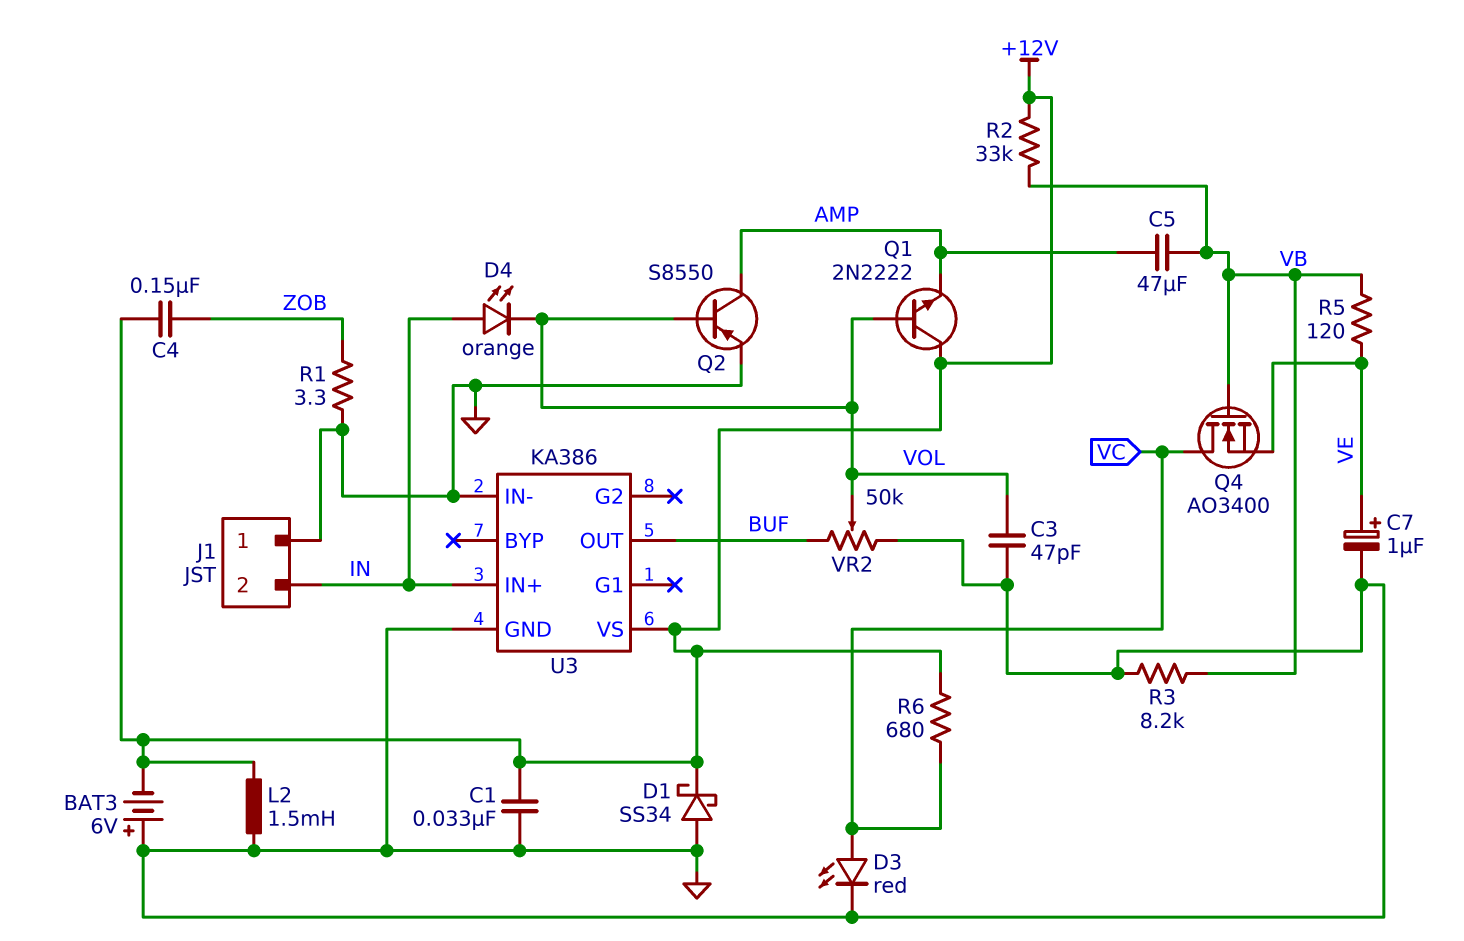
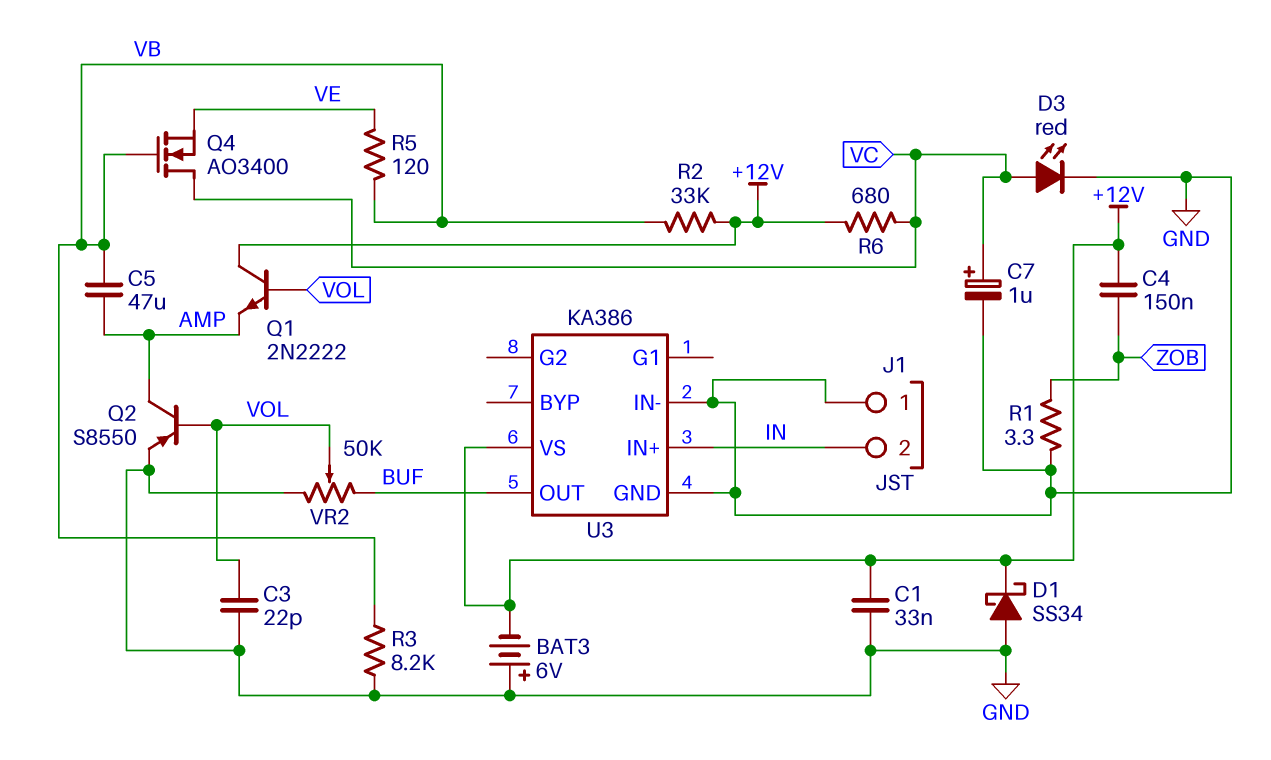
C3: 47pF (GND, VOL) -> 22pF (GND, VOL)
C7: 1uF (plus VE, minus GND) -> 1uF (plus VC, minus GND)
D4: LED orange (A IN, K VOL) -> none
L2: 1.5mH (+12V, GND) -> none

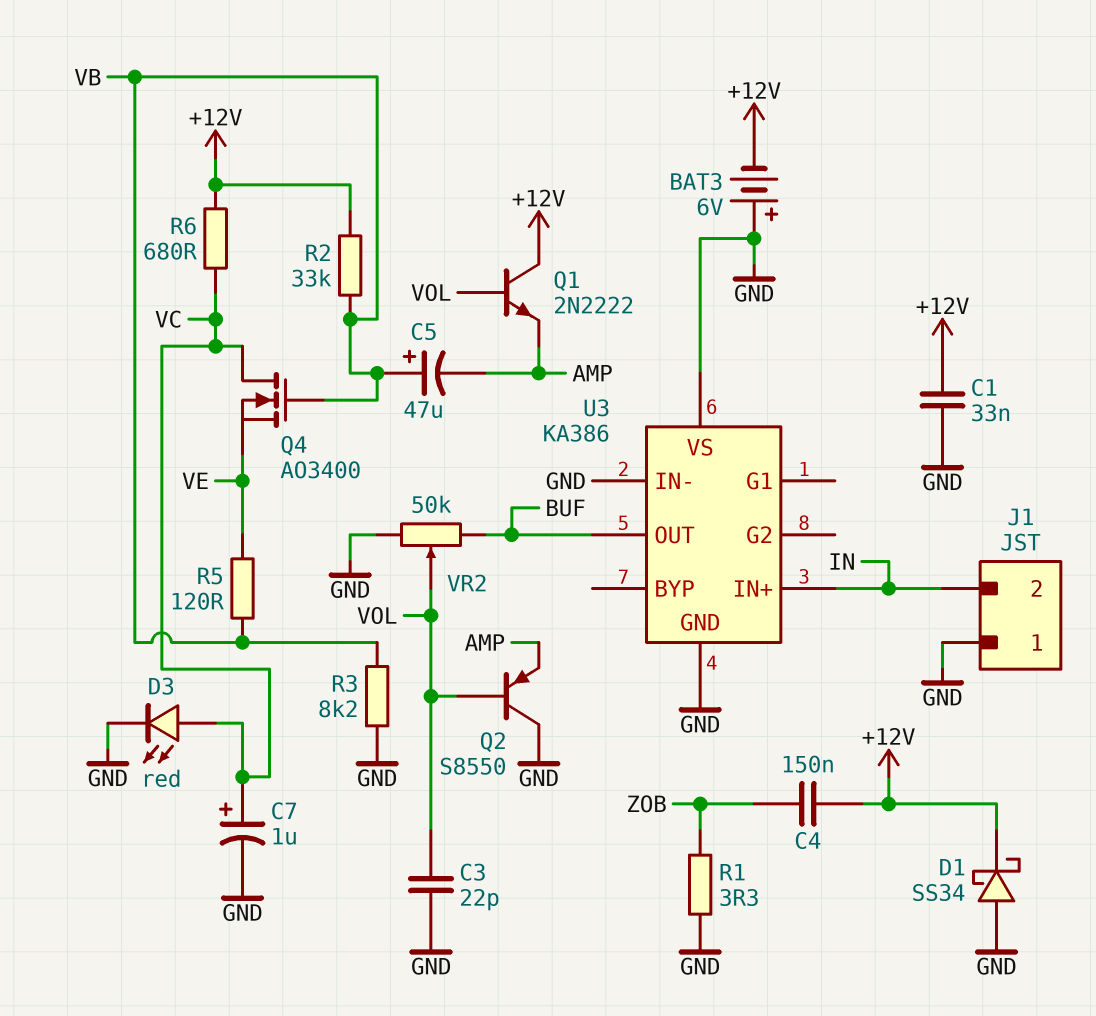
C5: 47uF (AMP, VB) -> 47uF (plus VB, minus AMP)
Q2: PNP S8550 (B VOL, C AMP, E GND) -> PNP S8550 (B VOL, C GND, E AMP)
U3 pin VS: +12V -> GND

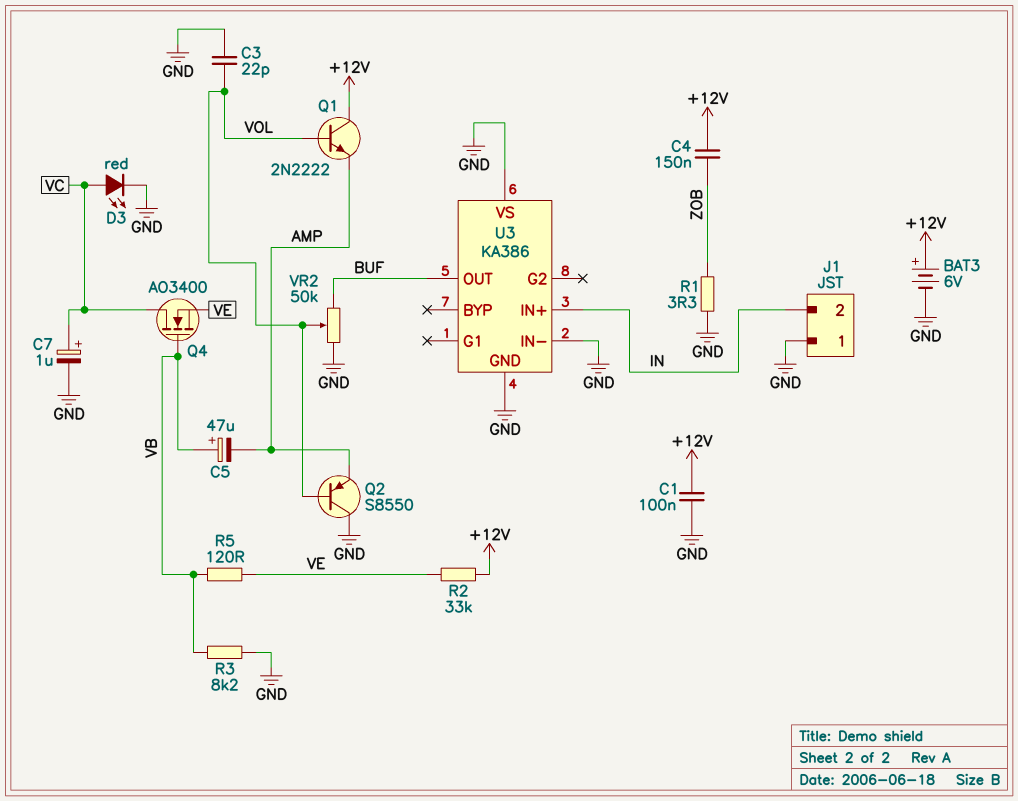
BAT3: 6V (plus GND, minus +12V) -> 6V (plus +12V, minus GND)
C1: 33nF (+12V, GND) -> 100nF (+12V, GND)
D1: schottky SS34 (A GND, K +12V) -> none
R2: 33k (+12V, VB) -> 33k (+12V, VE)
R6: 680 (+12V, VC) -> none

